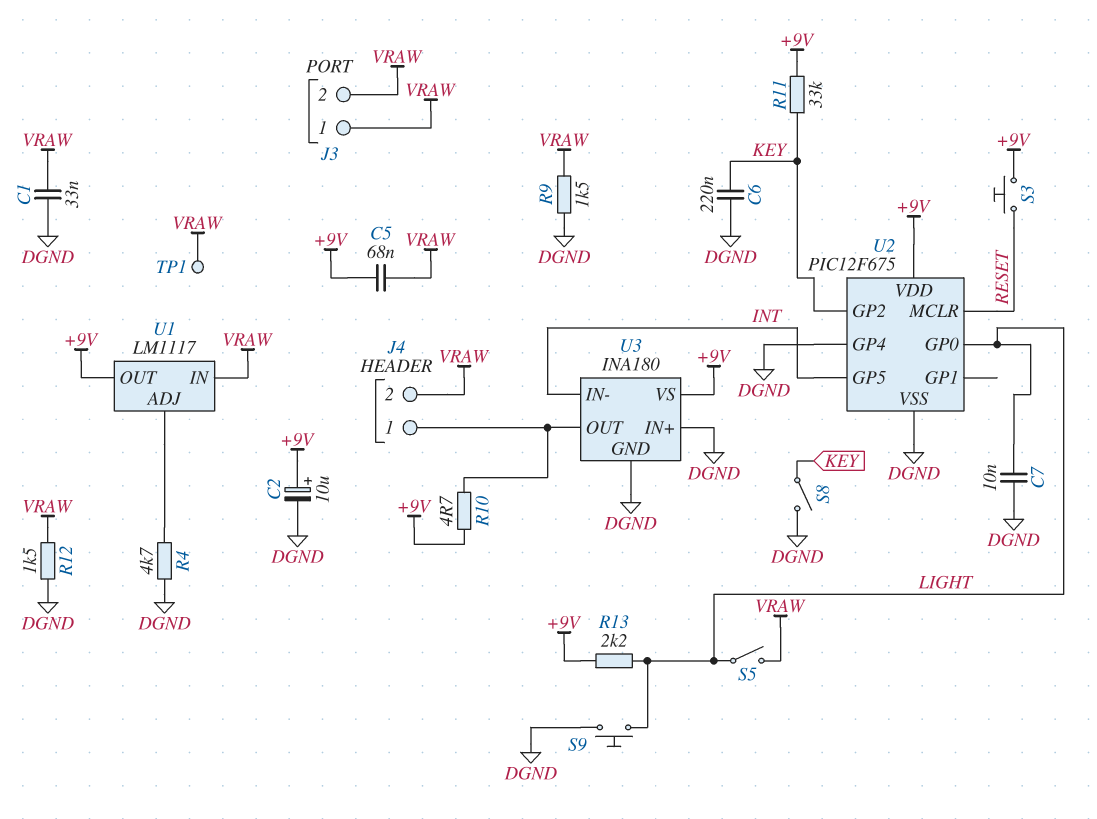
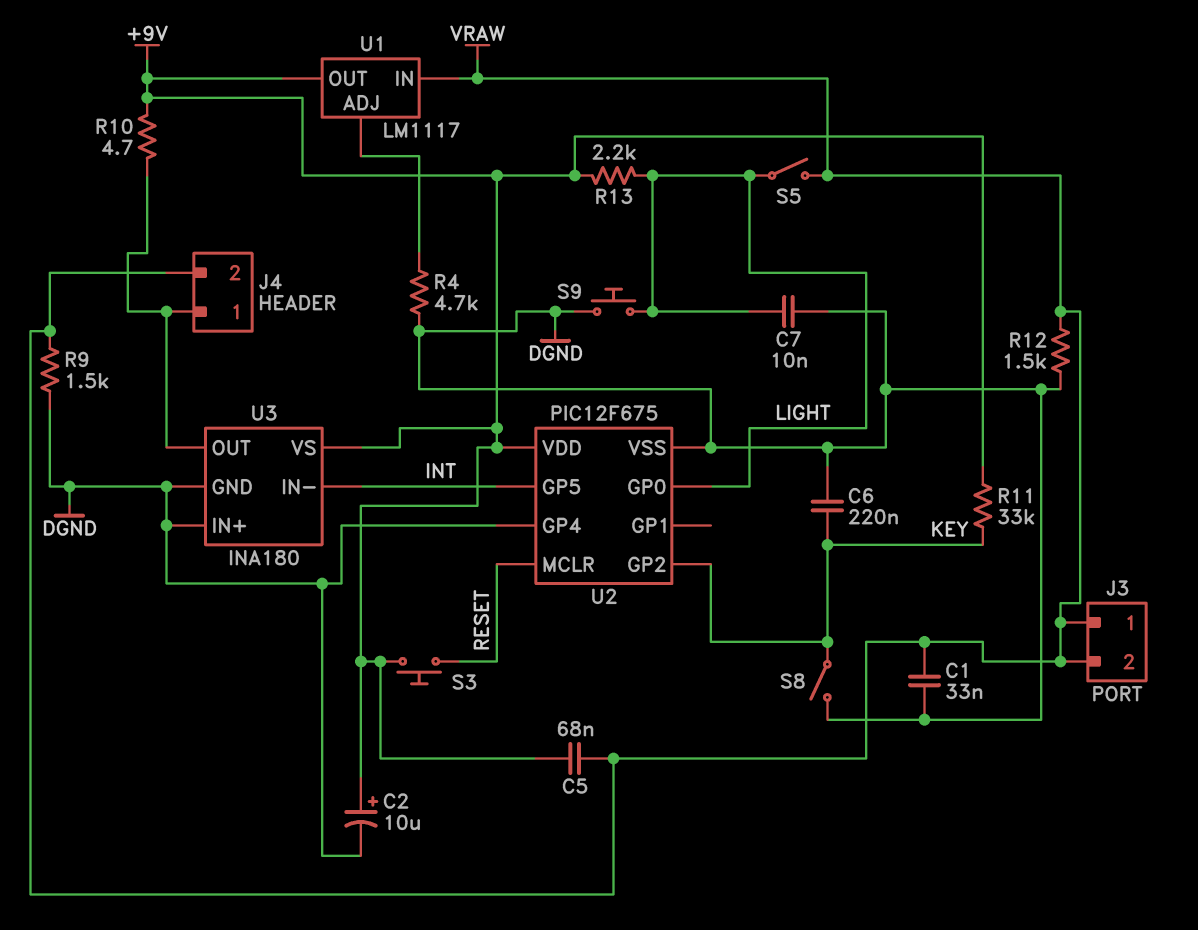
TP1: test point (VRAW) -> none

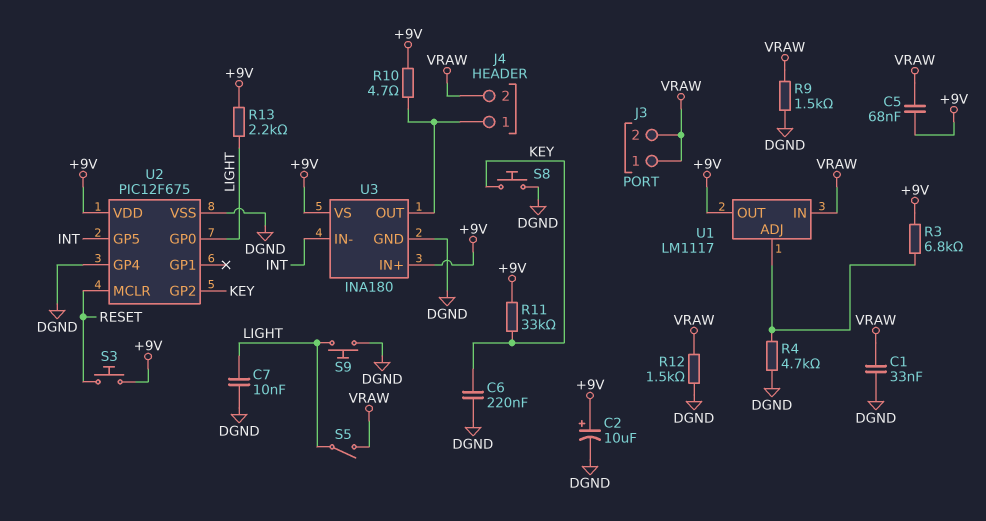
R3: none -> 6.8k (+9V, U1/ADJ)
S8: switch (DGND, KEY) -> button (DGND, KEY)
U3 pin IN+: DGND -> +9V

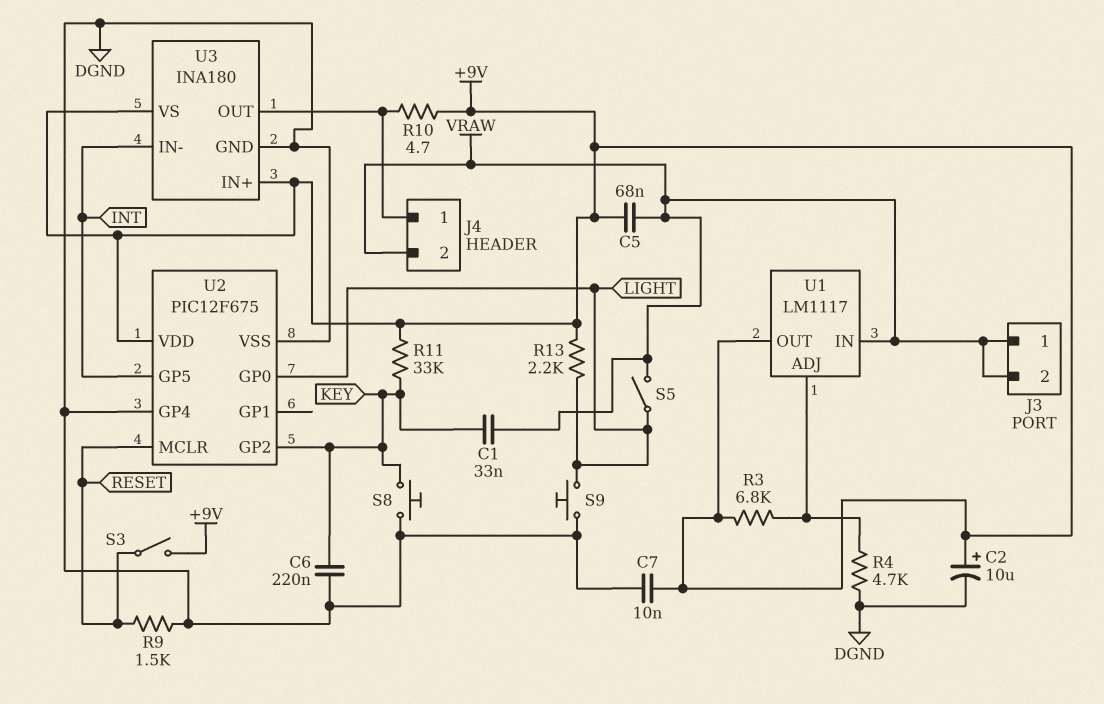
C1: 33nF (DGND, VRAW) -> 33nF (KEY, VRAW)
C7: 10nF (DGND, LIGHT) -> 10nF (+9V, DGND)
R9: 1.5k (DGND, VRAW) -> 1.5k (DGND, RESET)
R12: 1.5k (DGND, VRAW) -> none
S3: button (+9V, RESET) -> switch (+9V, RESET)

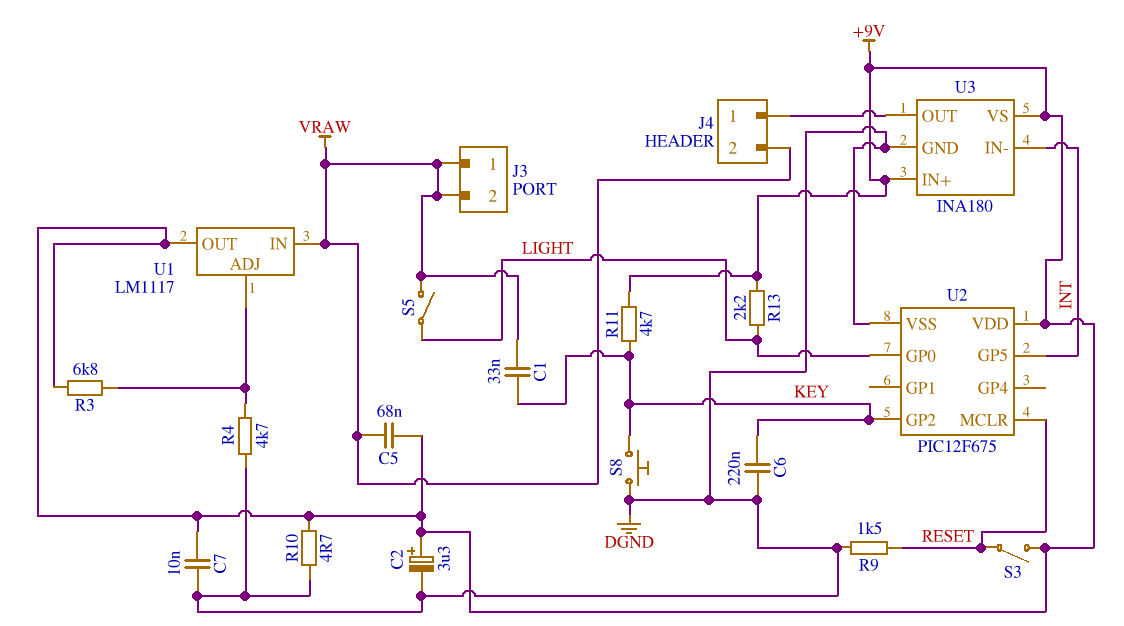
C2: 10uF (plus +9V, minus DGND) -> 3.3uF (plus +9V, minus DGND)
R10: 4.7 (+9V, J4/1) -> 4.7 (+9V, DGND)
R11: 33k (+9V, KEY) -> 4.7k (+9V, KEY)
S9: button (DGND, LIGHT) -> none
U2 pin GP4: DGND -> none

